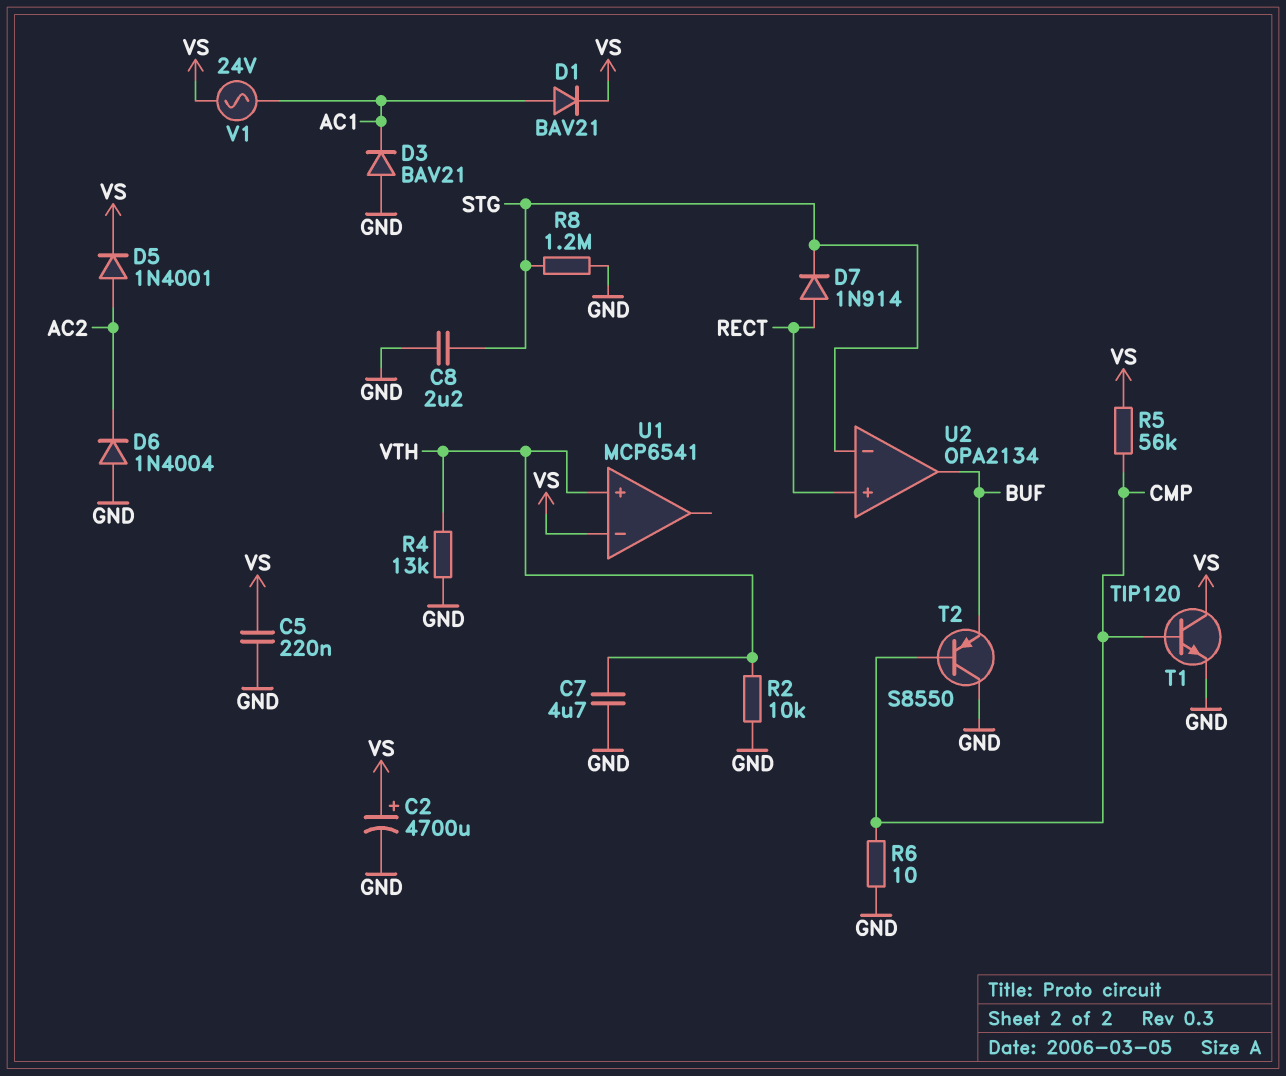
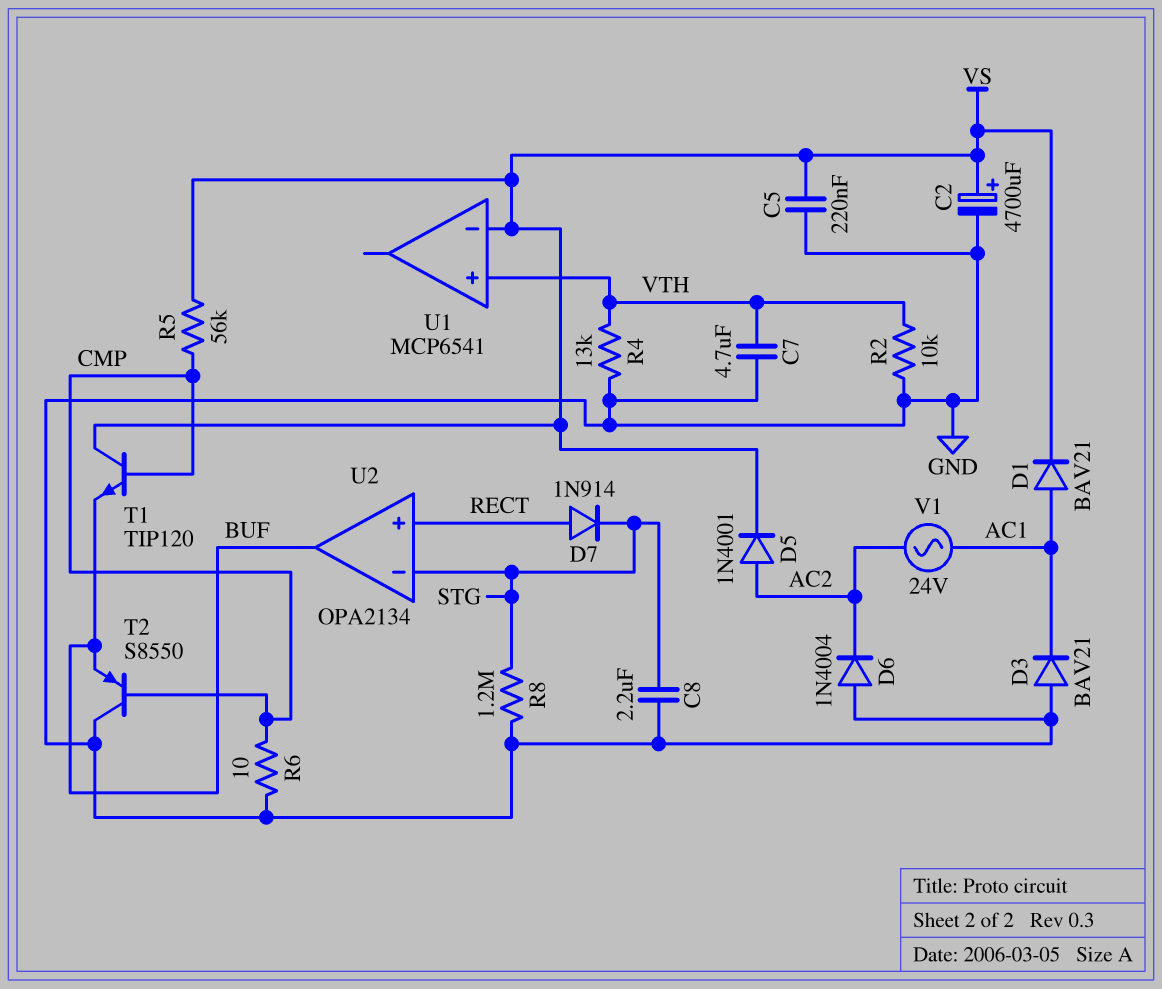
T1: NPN TIP120 (B CMP, C VS, E GND) -> NPN TIP120 (B CMP, C VS, E BUF)
V1: AC 24V (AC1, VS) -> AC 24V (AC1, AC2)

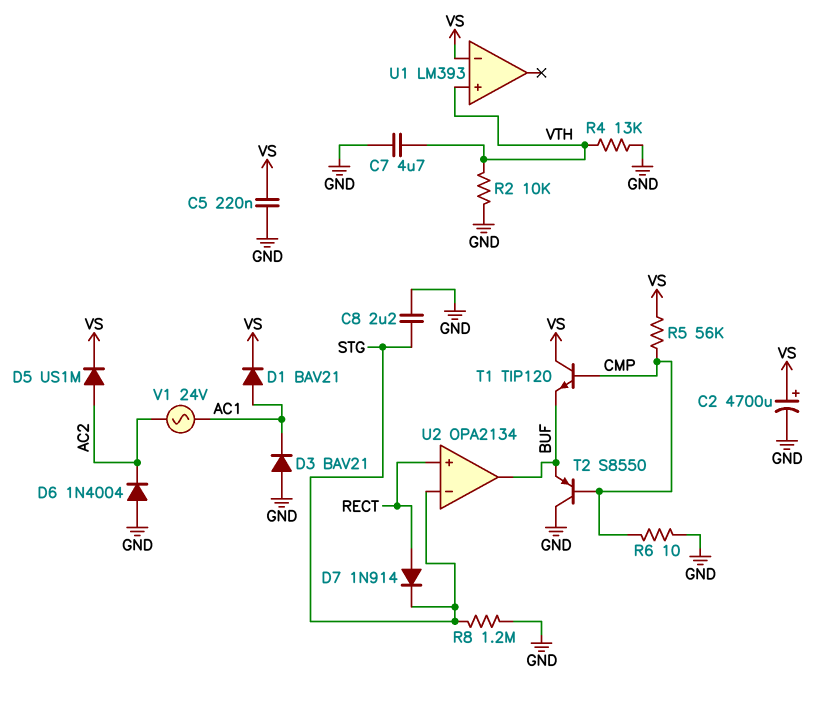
D5: diode 1N4001 (A AC2, K VS) -> diode US1M (A AC2, K VS)
U1: MCP6541 -> LM393

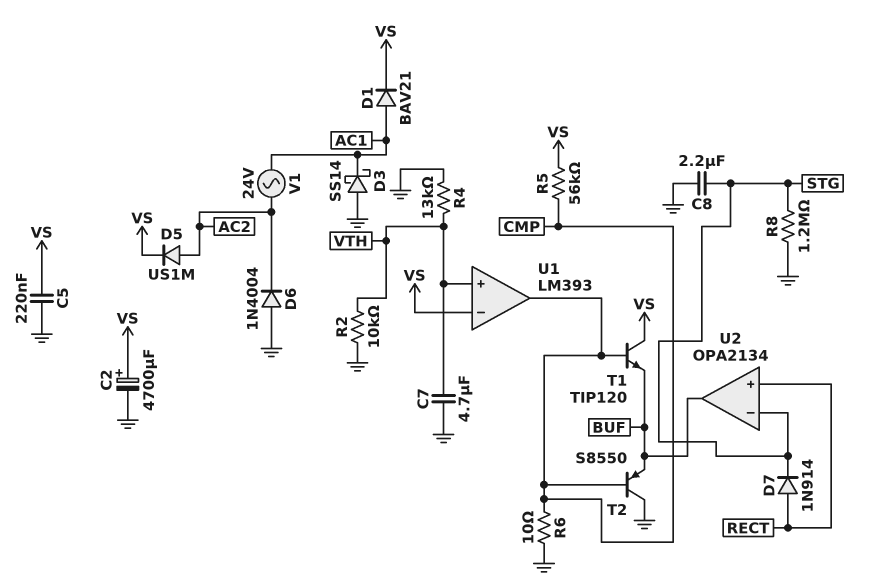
D3: diode BAV21 (A GND, K AC1) -> schottky SS14 (A GND, K AC1)
U1 pin out: none -> CMP

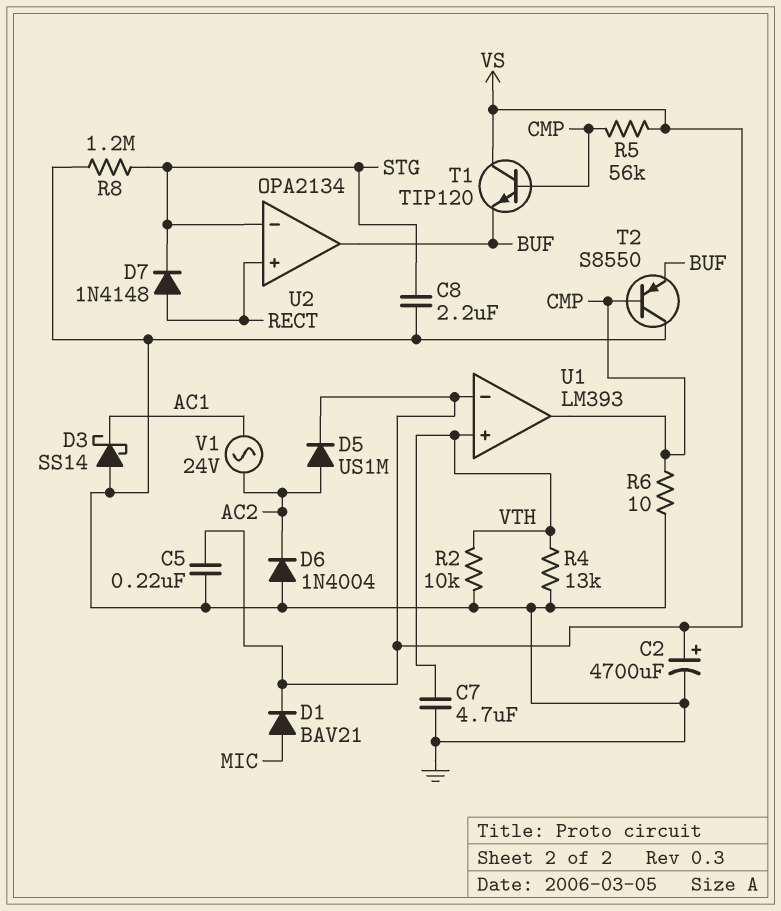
D1: diode BAV21 (A AC1, K VS) -> diode BAV21 (A MIC, K VS)
D7: diode 1N914 (A RECT, K STG) -> diode 1N4148 (A RECT, K STG)

